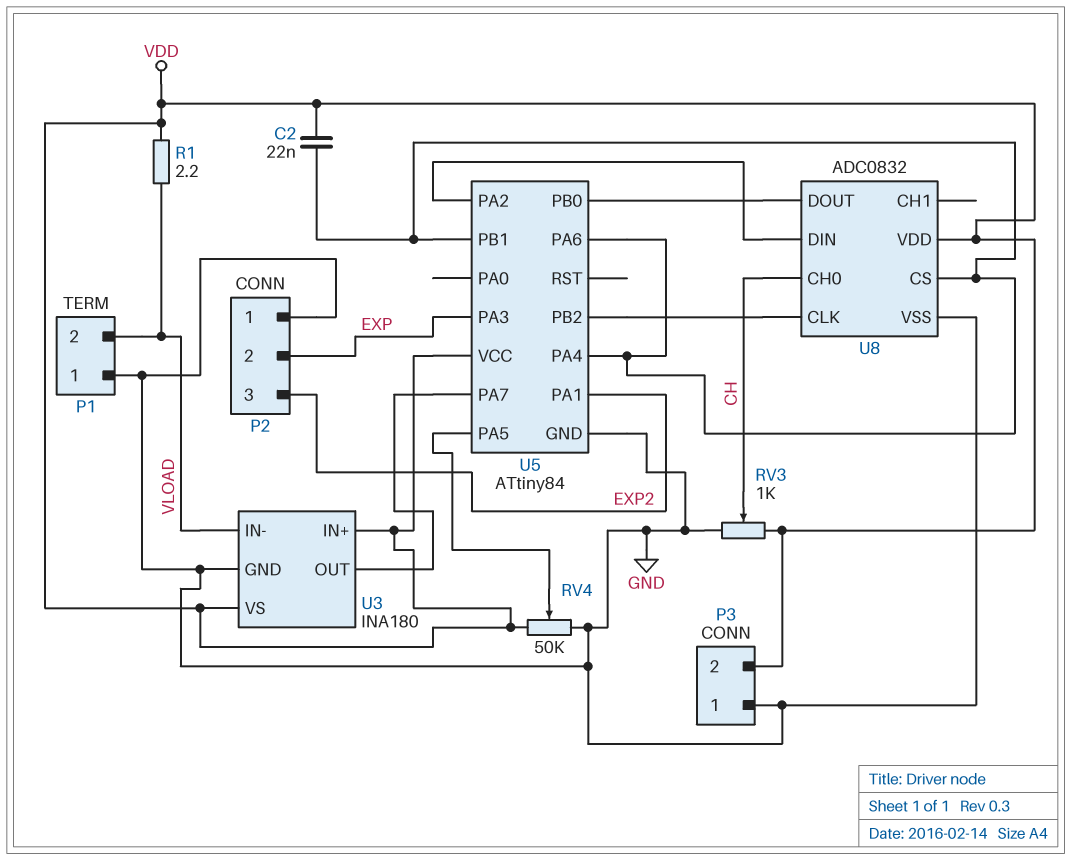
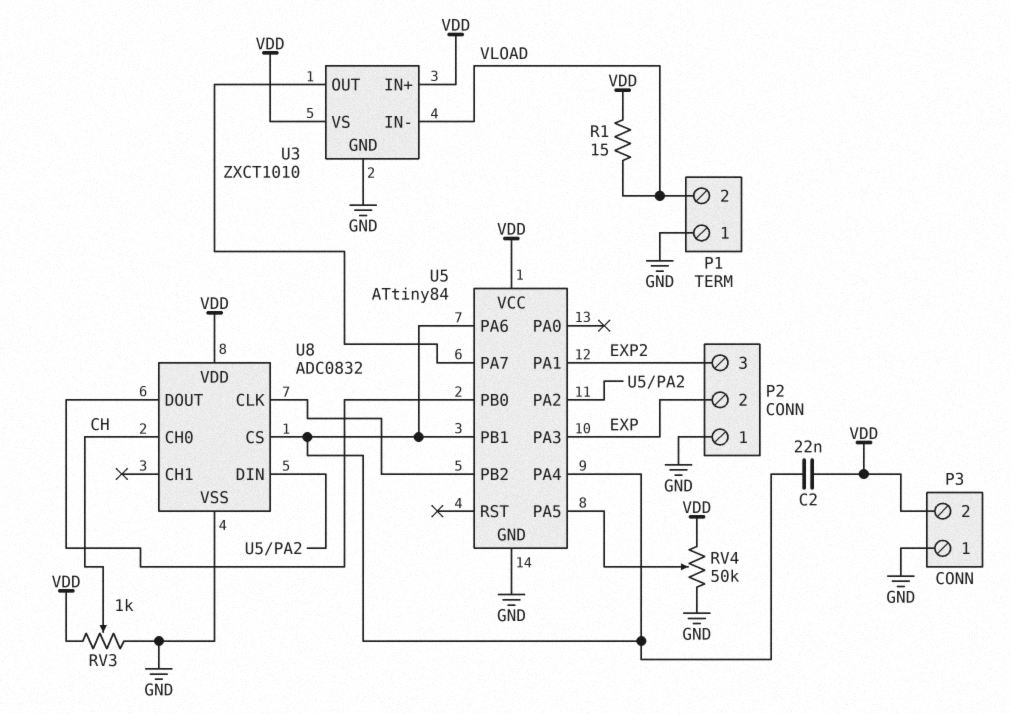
R1: 2.2 (VDD, VLOAD) -> 15 (VDD, VLOAD)
U3: INA180 -> ZXCT1010

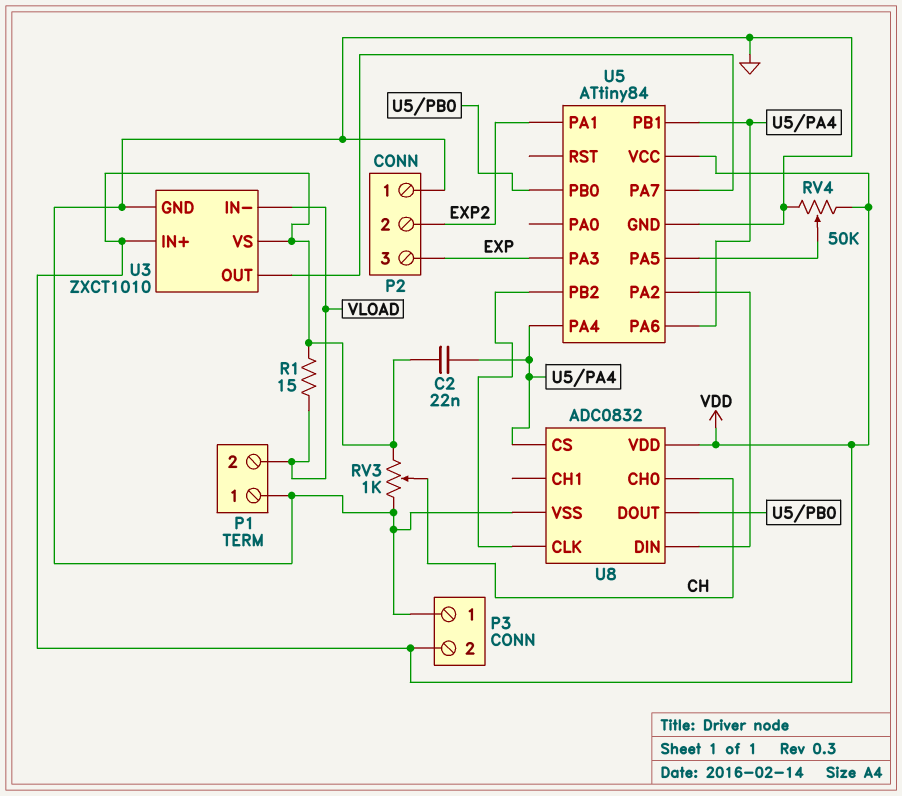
P2 pin 2: EXP -> EXP2
P2 pin 3: EXP2 -> EXP

